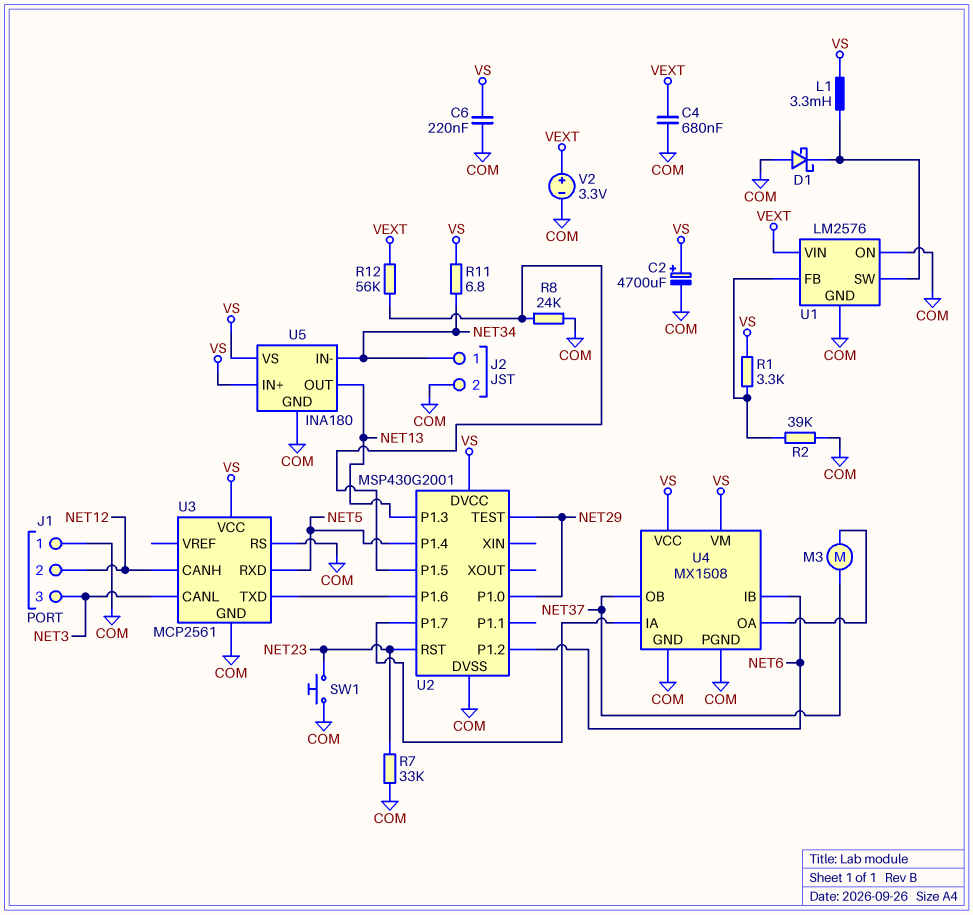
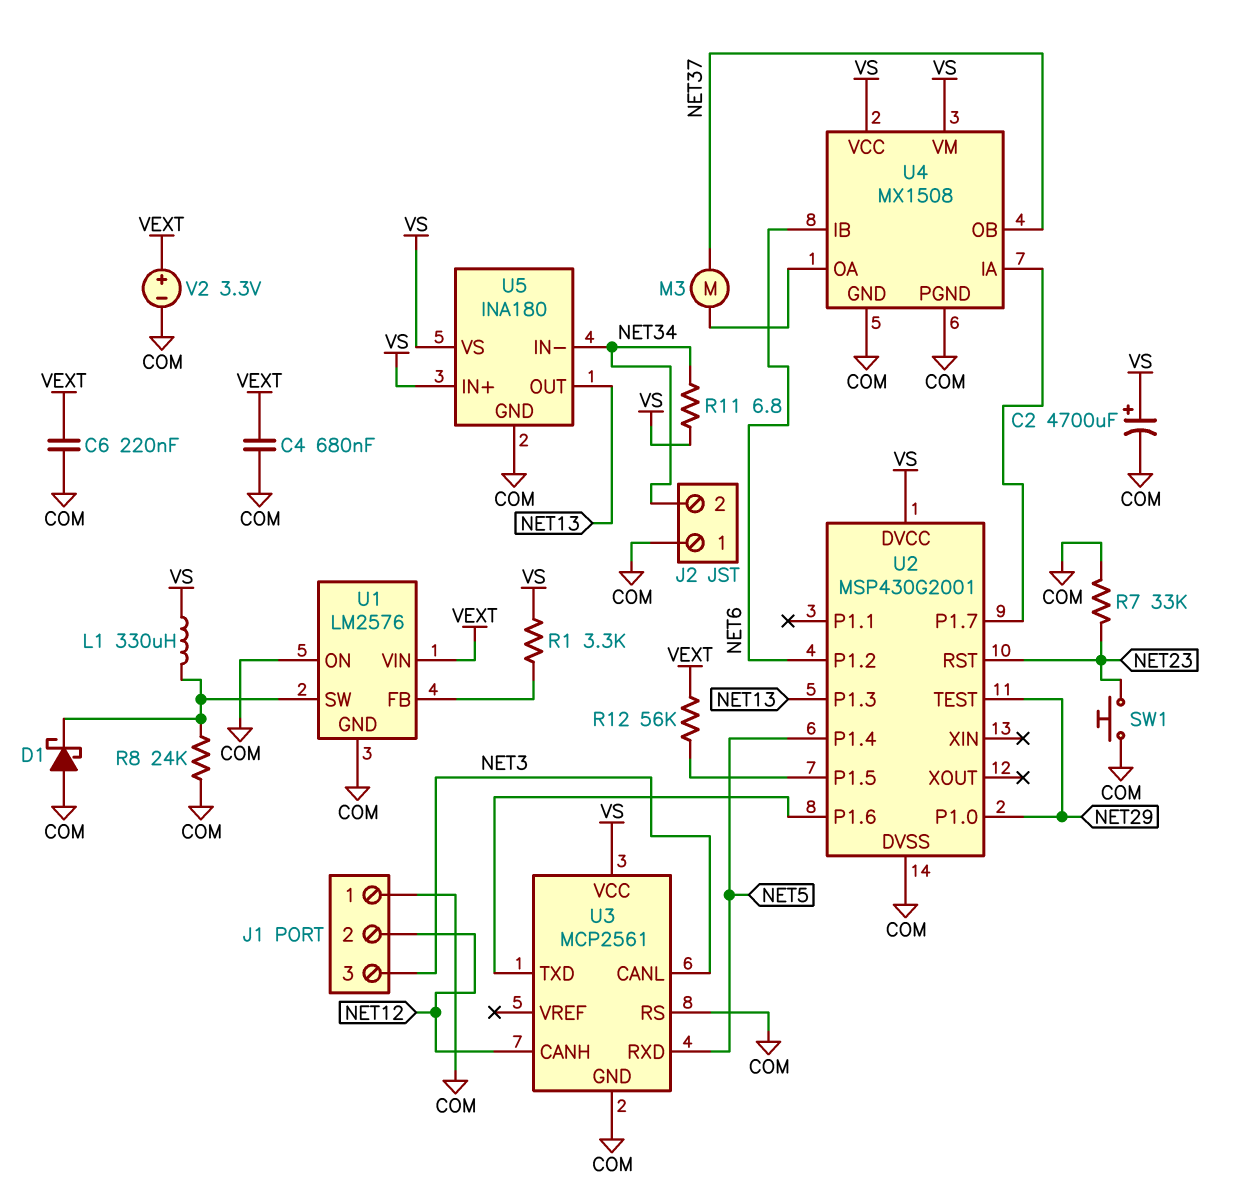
C6: 220nF (COM, VS) -> 220nF (COM, VEXT)
J2 pin 1: NET34 -> COM
J2 pin 2: COM -> NET34
L1: 3.3mH (U1/SW, VS) -> 330uH (U1/SW, VS)
R2: 39k (COM, U1/FB) -> none
R8: 24k (COM, U2/P1.5) -> 24k (COM, U1/SW)

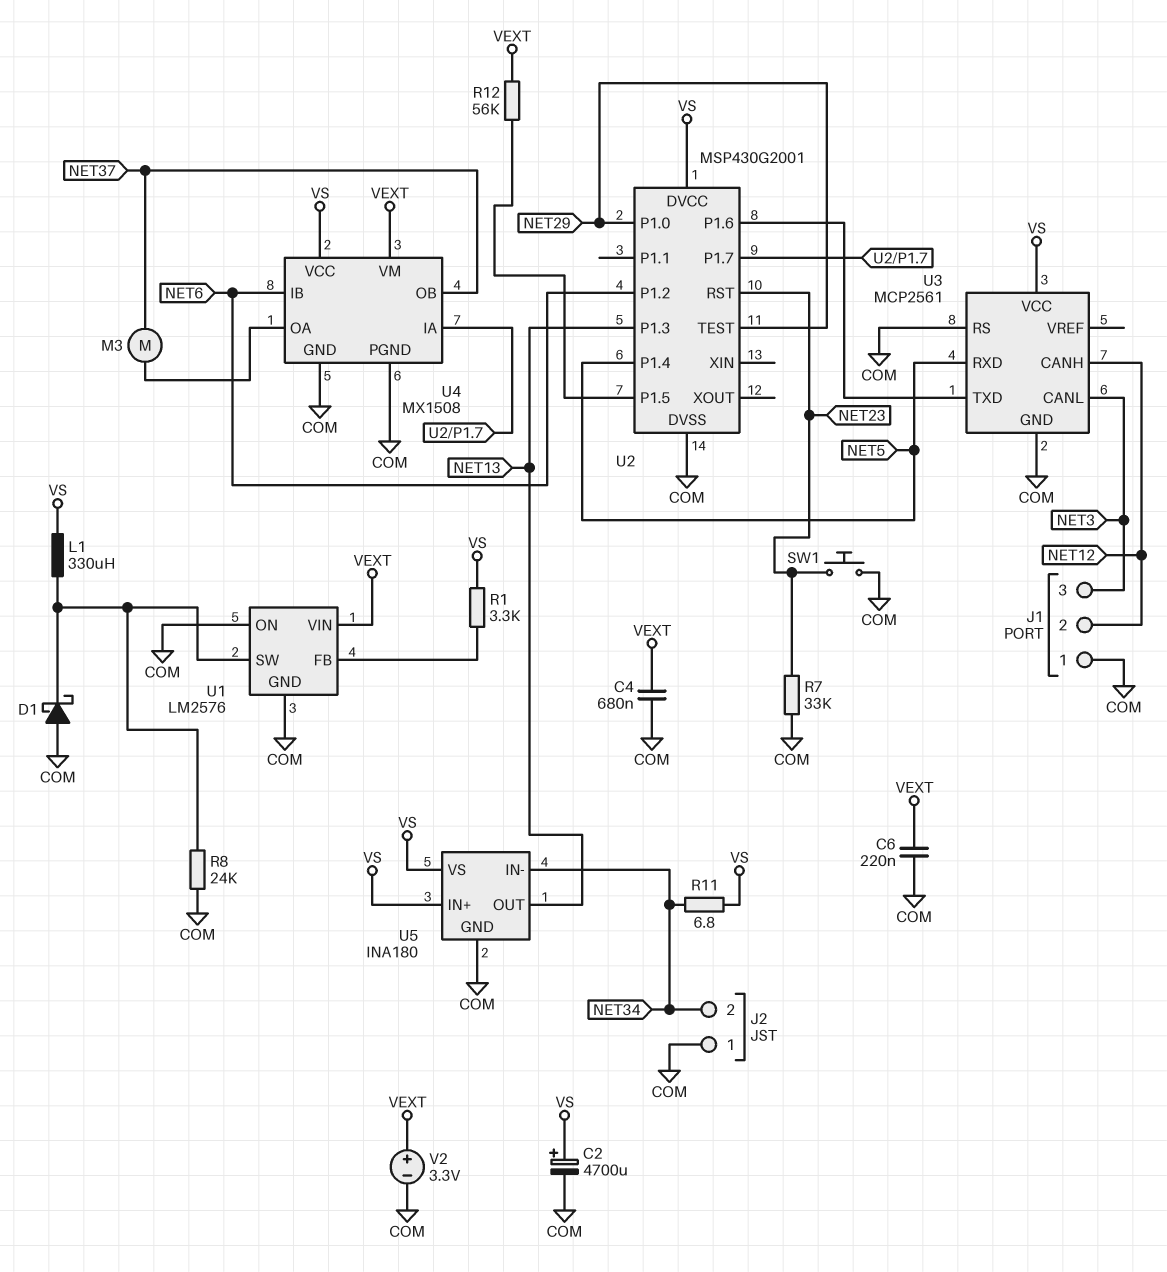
U4 pin VM: VS -> VEXT

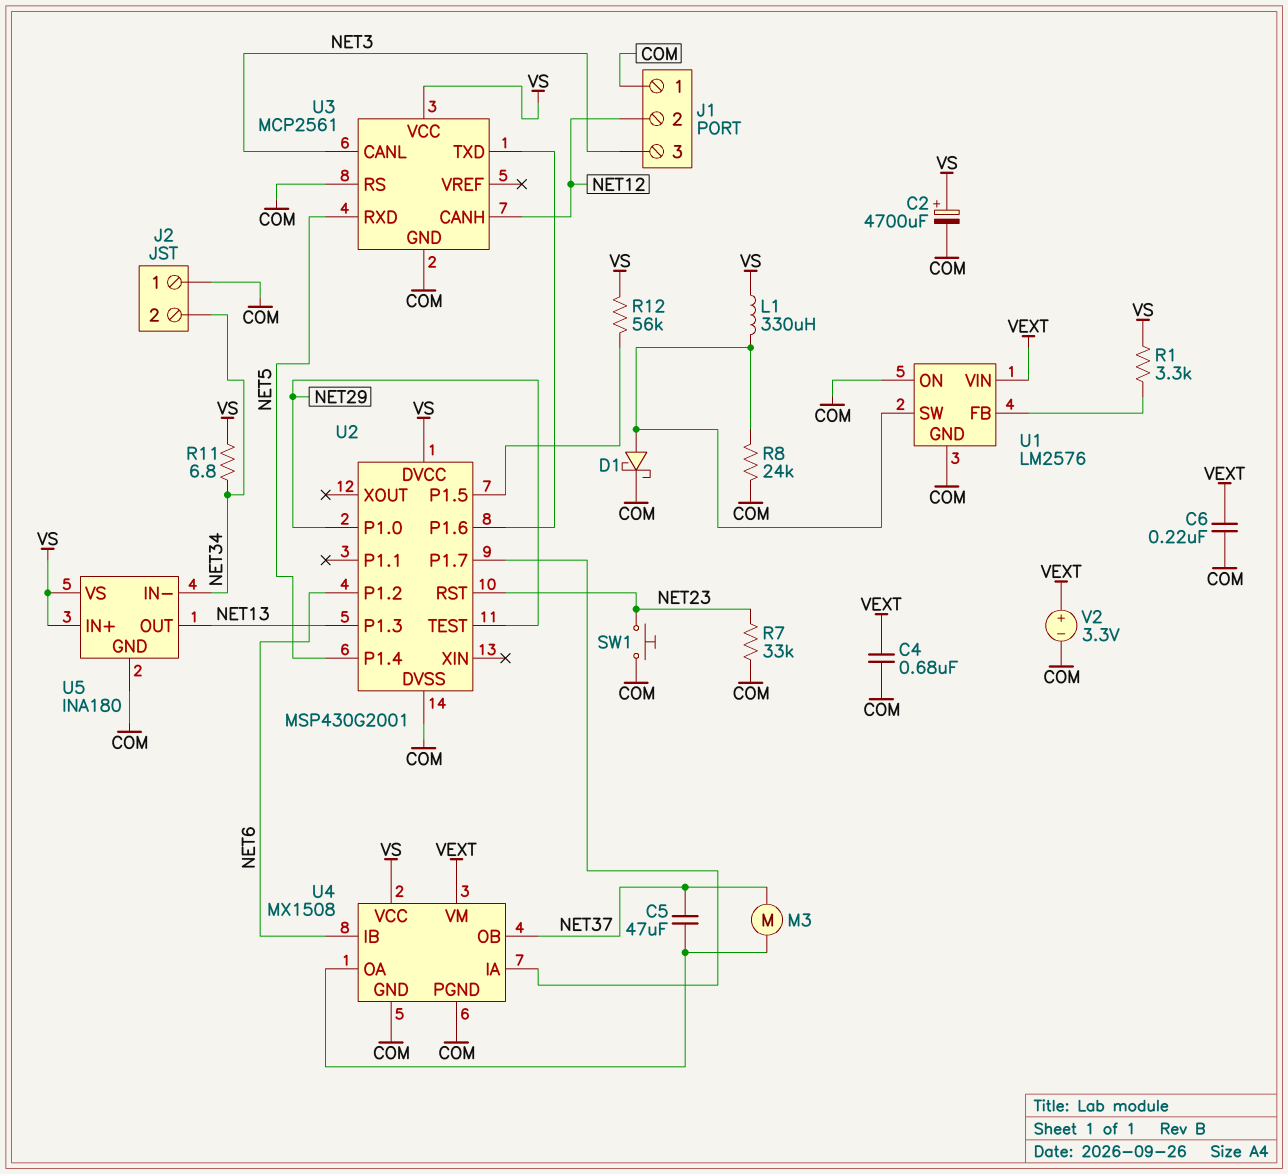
C5: none -> 47uF (NET37, U4/OA)
D1: schottky (A COM, K U1/SW) -> schottky (A U1/SW, K COM)
R12: 56k (U2/P1.5, VEXT) -> 56k (U2/P1.5, VS)

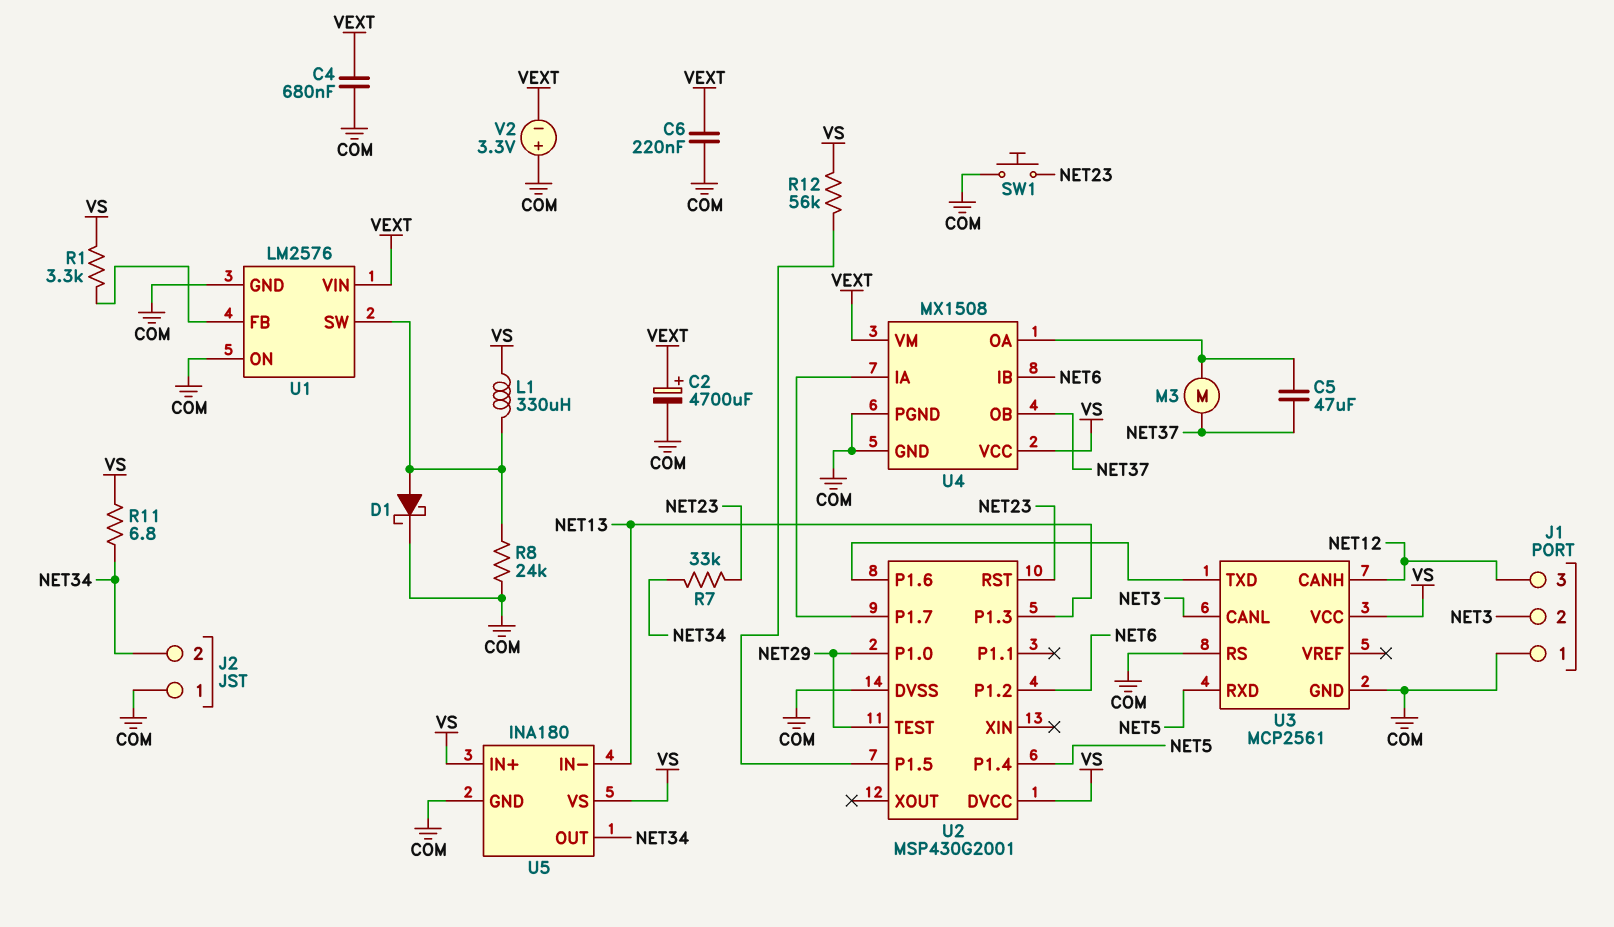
C2: 4700uF (plus VS, minus COM) -> 4700uF (plus VEXT, minus COM)
J1 pin 2: NET12 -> NET3
J1 pin 3: NET3 -> NET12
R7: 33k (COM, NET23) -> 33k (NET23, NET34)
U5 pin IN-: NET34 -> NET13
U5 pin OUT: NET13 -> NET34
V2: 3.3V (plus VEXT, minus COM) -> 3.3V (plus COM, minus VEXT)

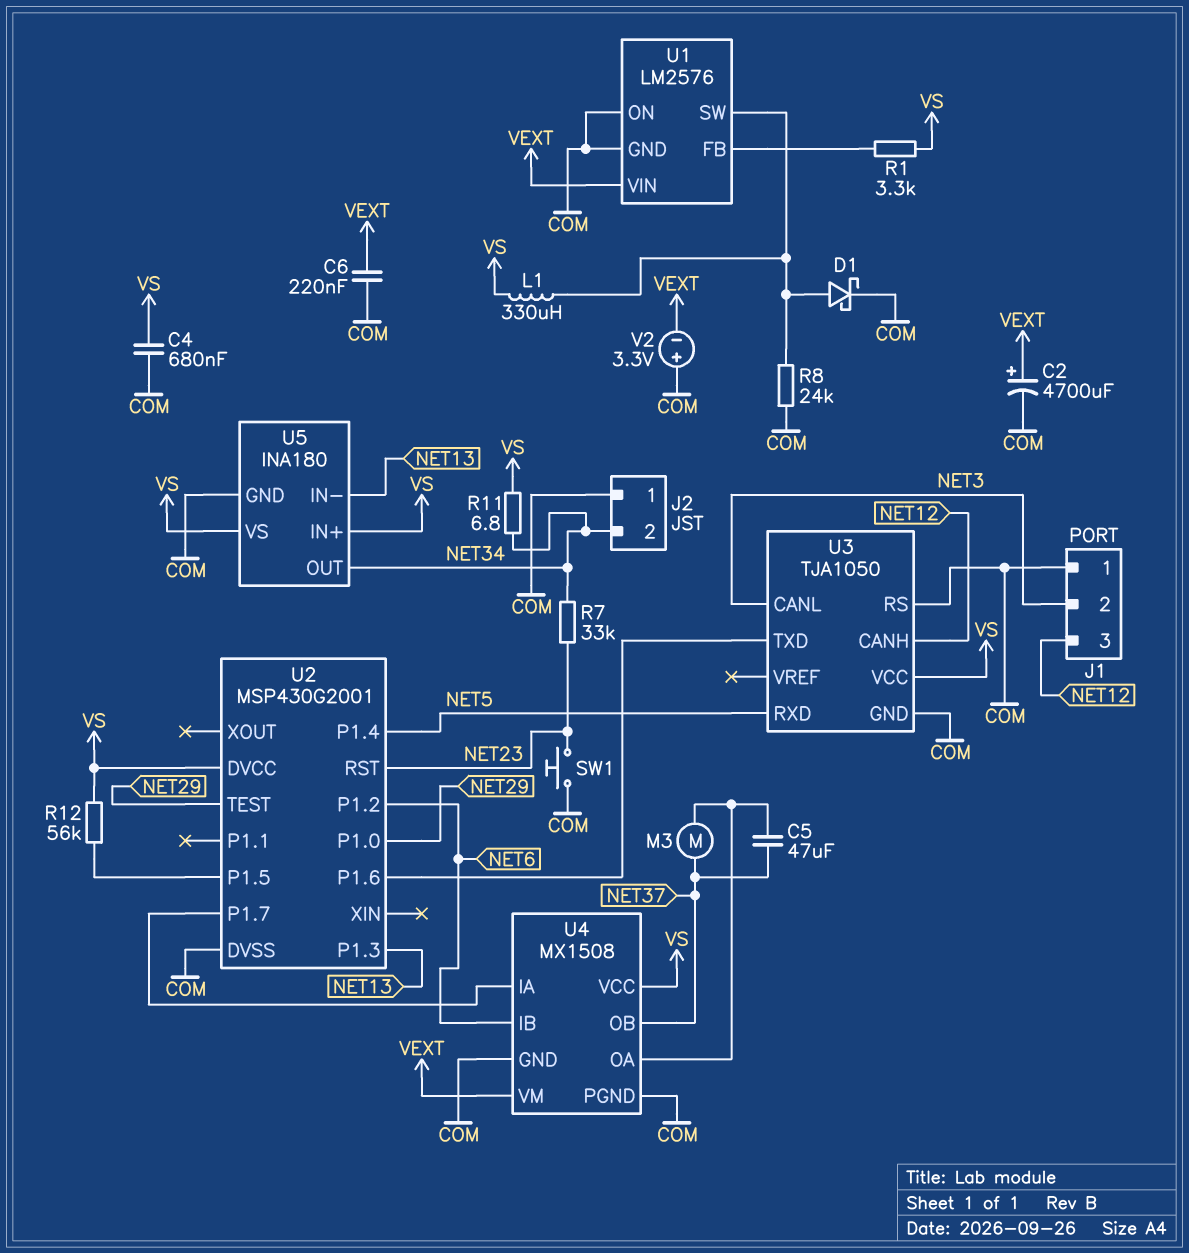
C4: 680nF (COM, VEXT) -> 680nF (COM, VS)
U3: MCP2561 -> TJA1050

